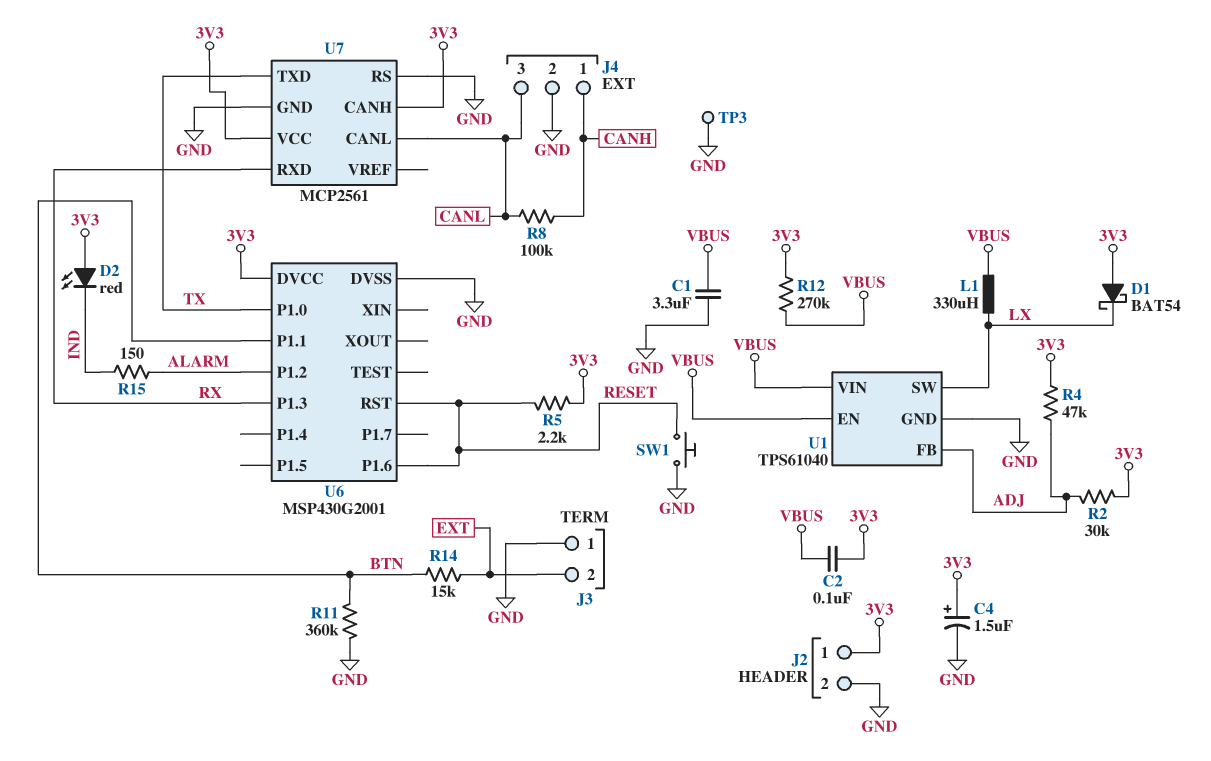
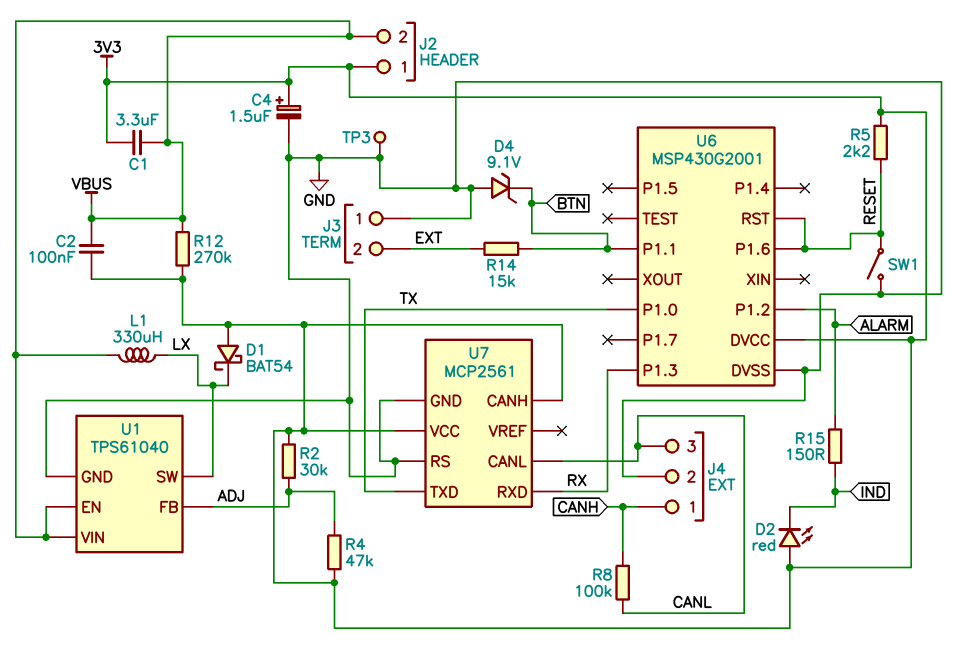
C1: 3.3uF (GND, VBUS) -> 3.3uF (3V3, VBUS)
D4: none -> zener 9.1V (A GND, K BTN)
J2 pin 2: GND -> VBUS
R11: 360k (BTN, GND) -> none
SW1: button (GND, RESET) -> switch (GND, RESET)

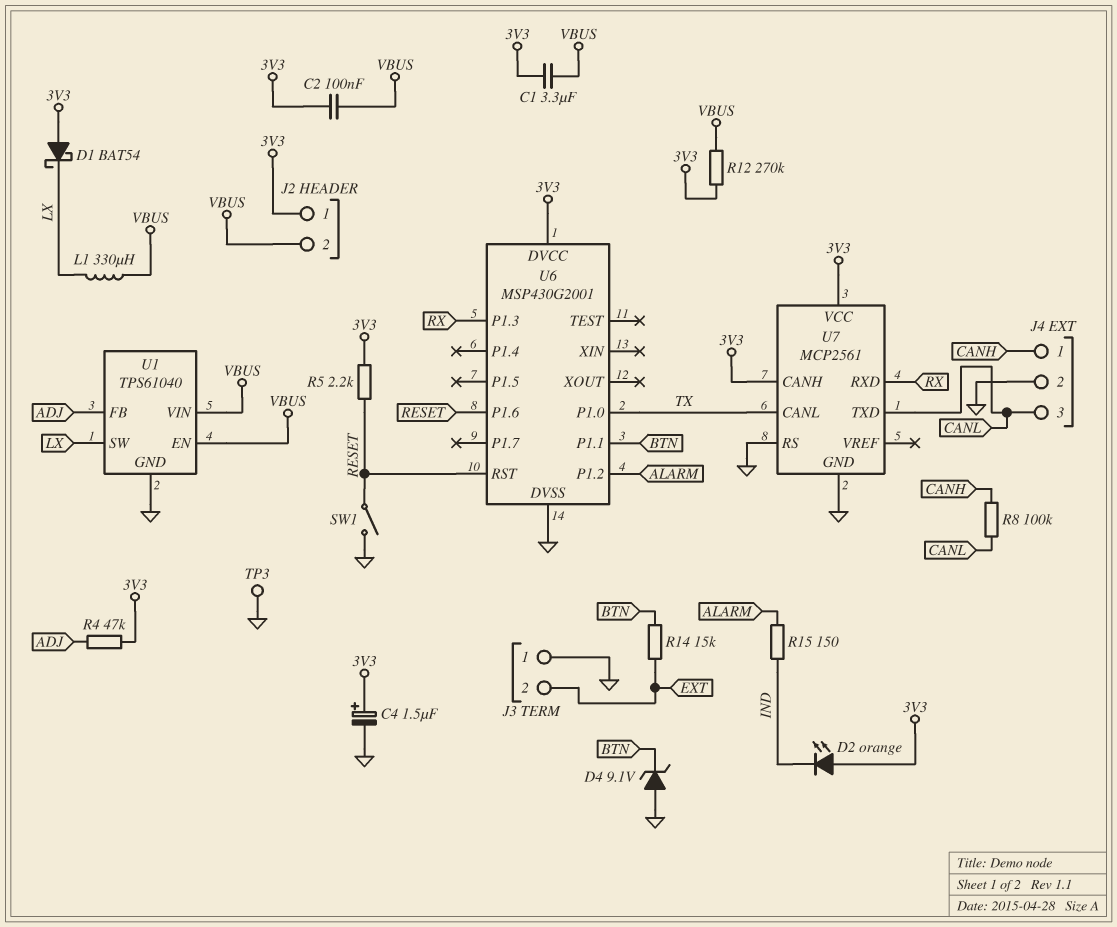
D2: LED red (A 3V3, K IND) -> LED orange (A 3V3, K IND)
R2: 30k (3V3, ADJ) -> none
U7 pin CANL: CANL -> TX
U7 pin TXD: TX -> CANL

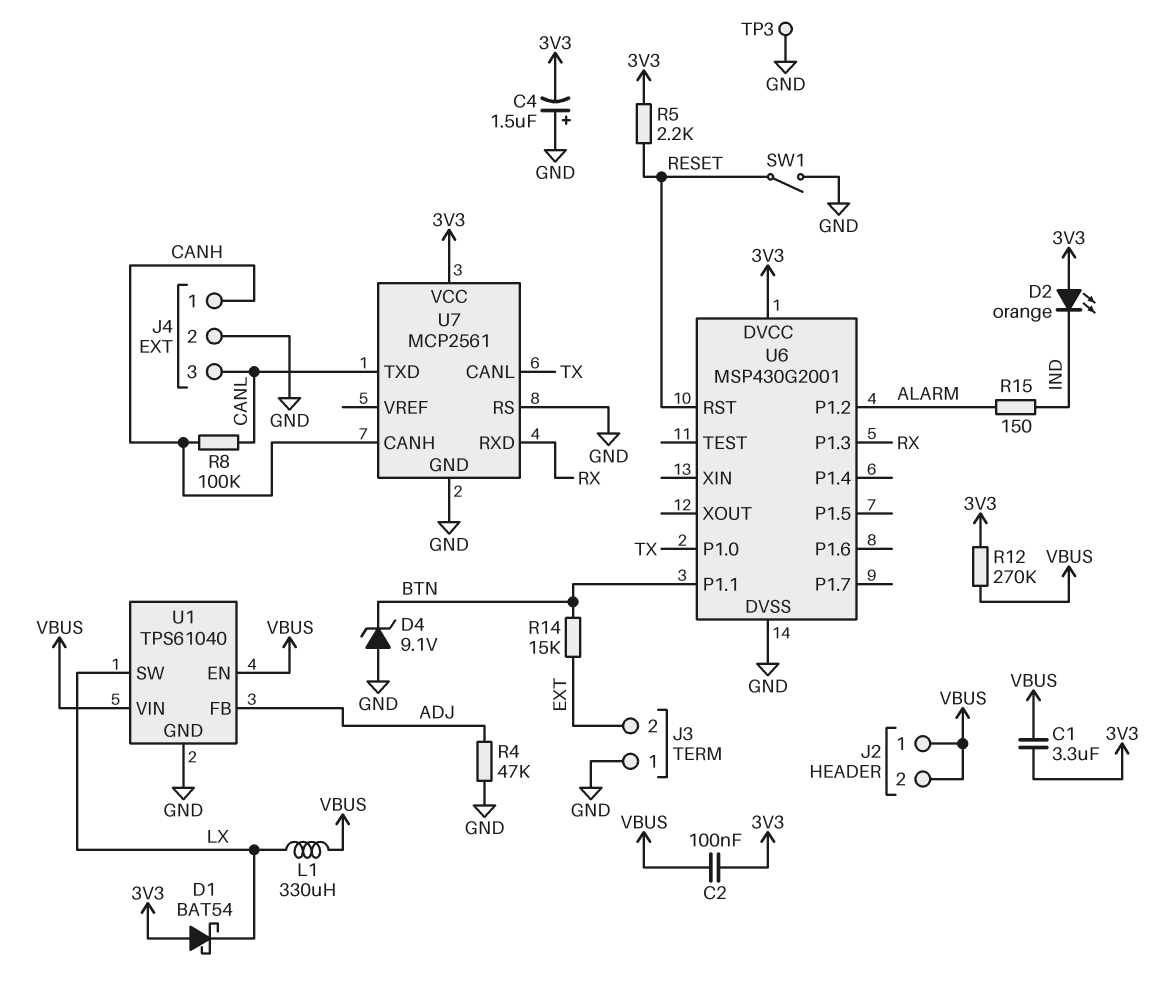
C4: 1.5uF (plus 3V3, minus GND) -> 1.5uF (plus GND, minus 3V3)
J2 pin 1: 3V3 -> VBUS
R4: 47k (3V3, ADJ) -> 47k (ADJ, GND)
U6 pin P1.6: RESET -> none
U7 pin CANH: 3V3 -> CANH

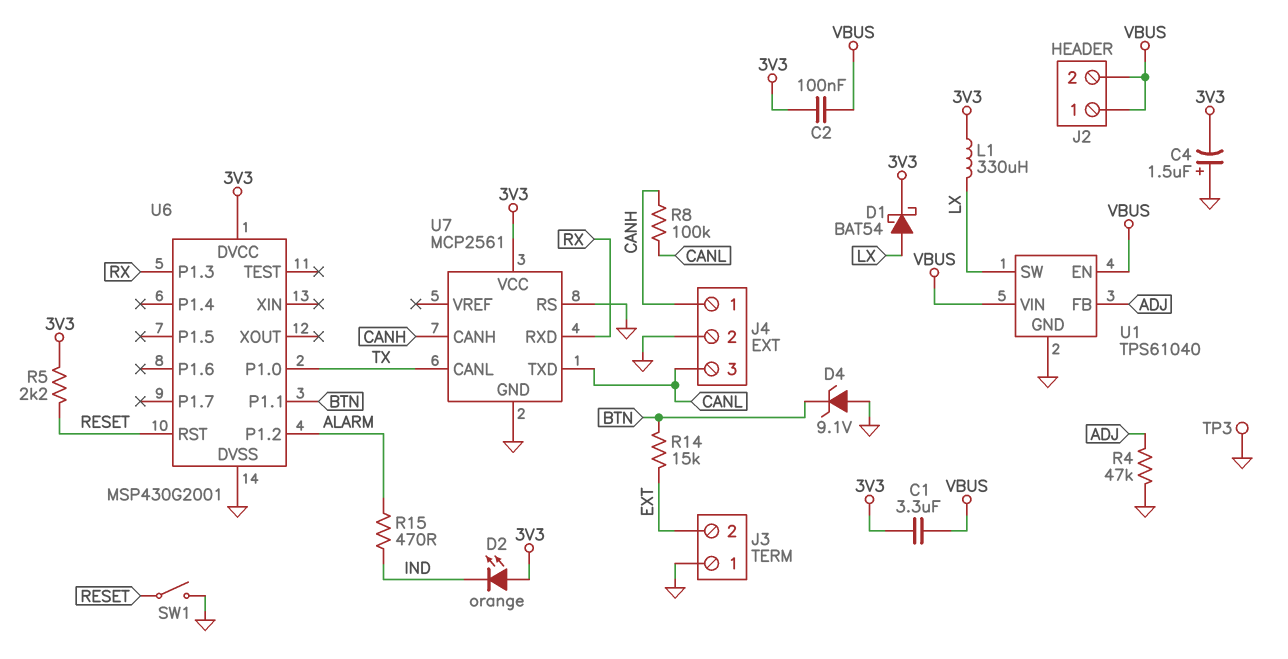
D1: schottky BAT54 (A 3V3, K LX) -> schottky BAT54 (A LX, K 3V3)
L1: 330uH (LX, VBUS) -> 330uH (3V3, LX)
R12: 270k (3V3, VBUS) -> none
R15: 150 (ALARM, IND) -> 470 (ALARM, IND)

